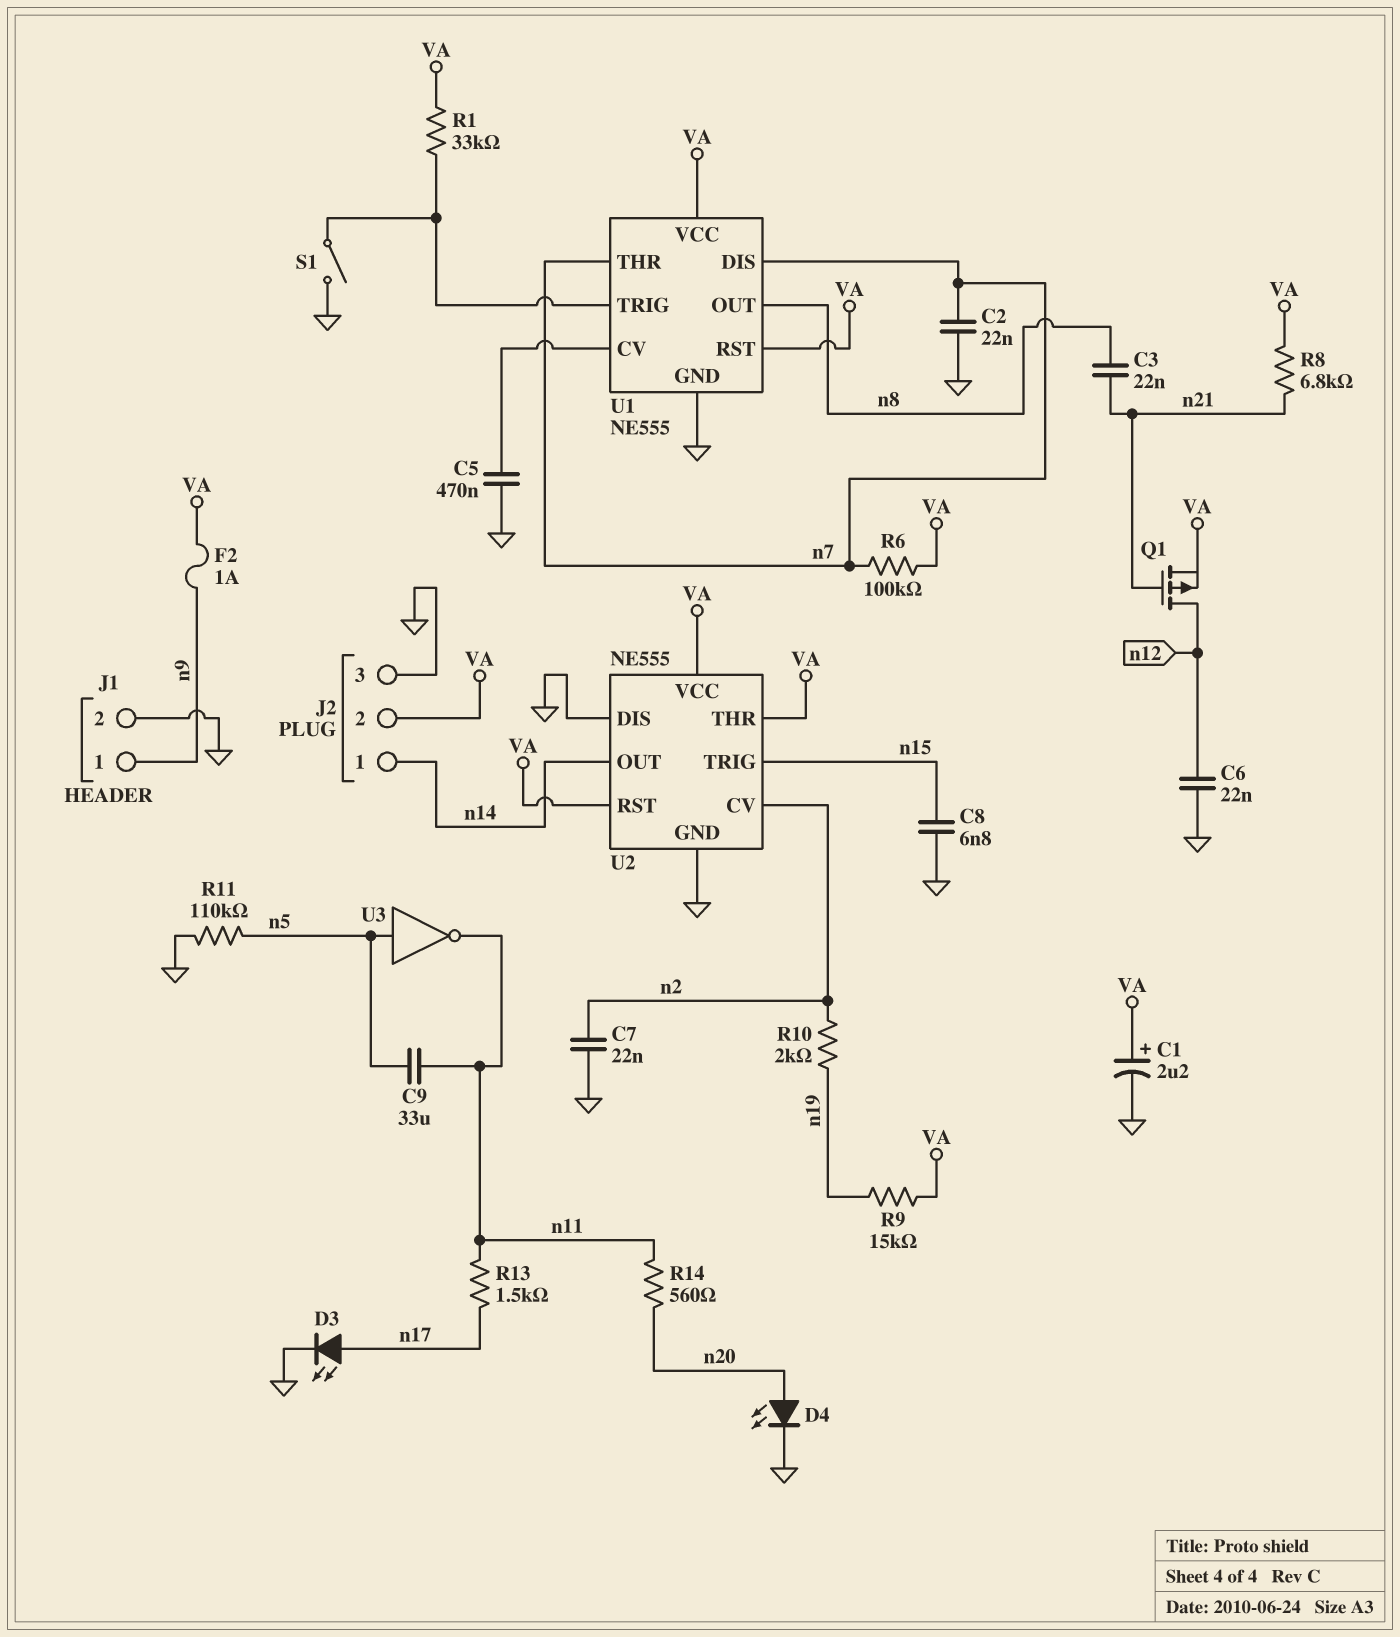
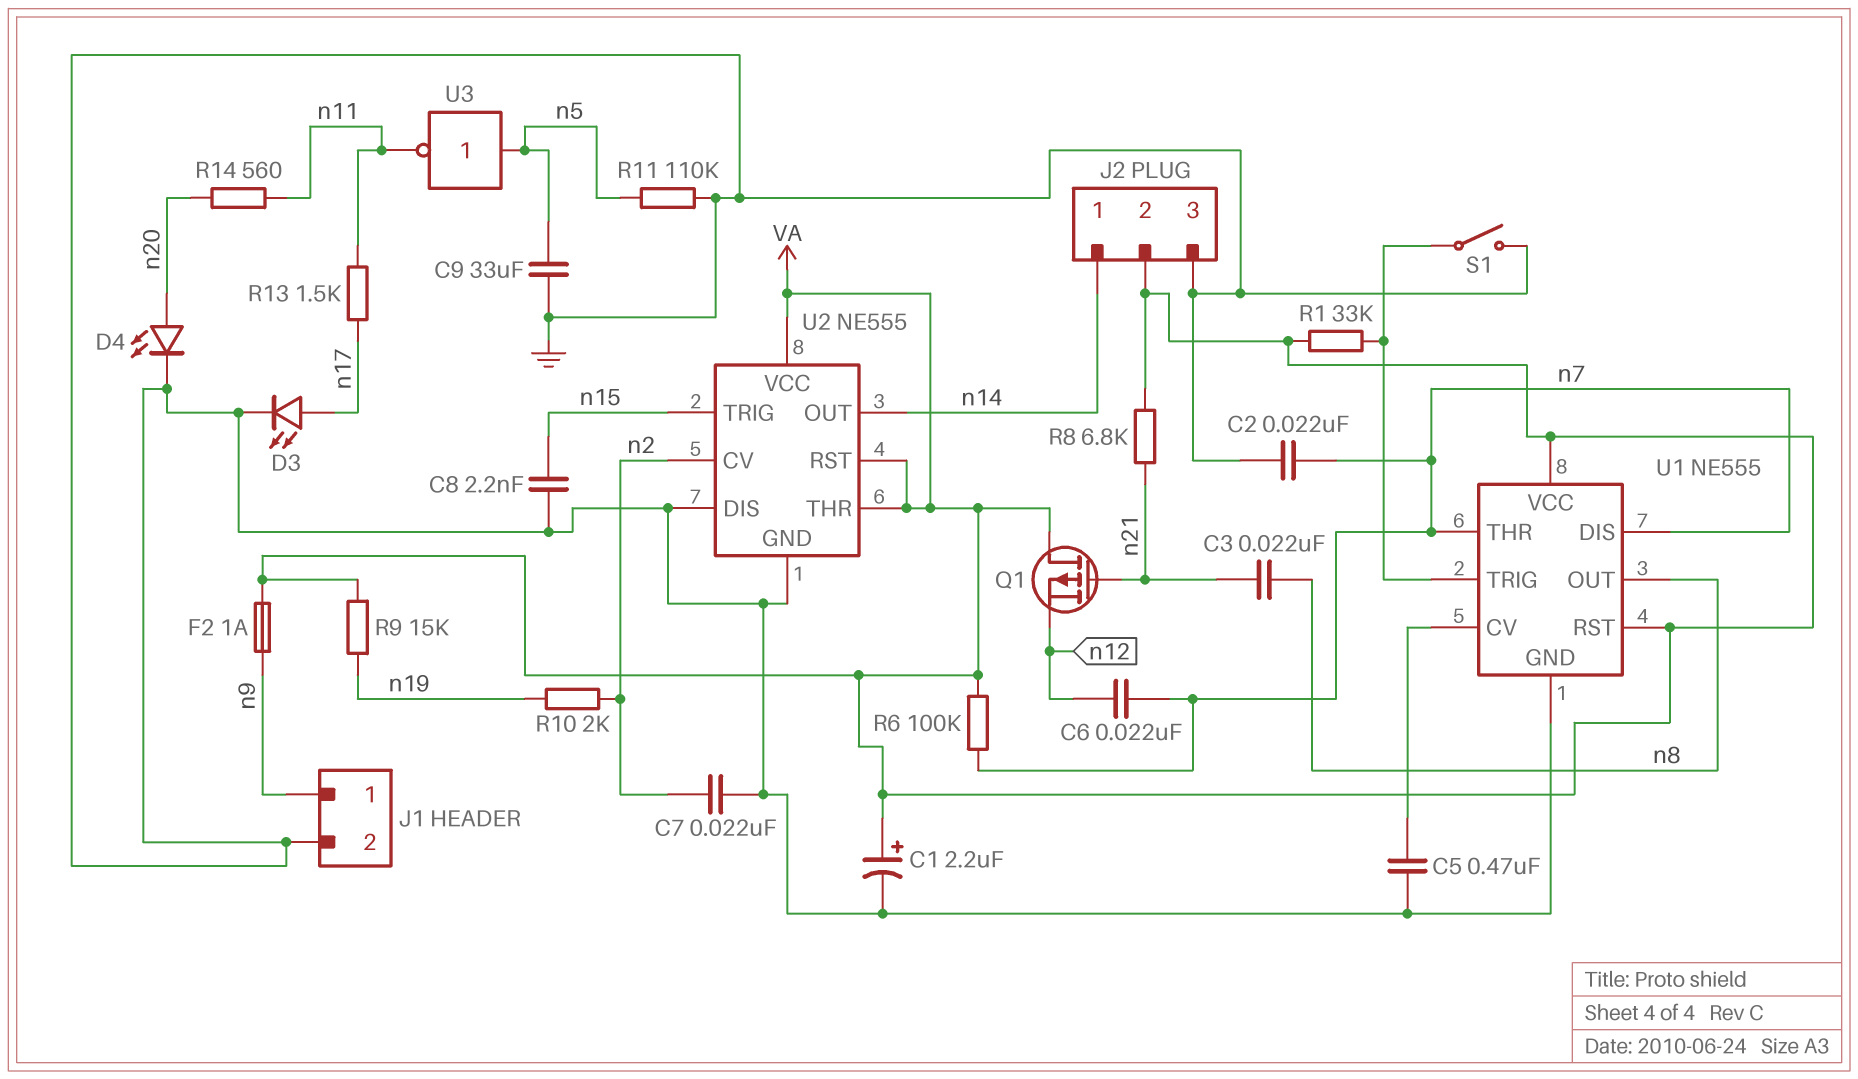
C6: 22nF (GND, n12) -> 22nF (n7, n12)
C8: 6.8nF (GND, n15) -> 2.2nF (GND, n15)
C9: 33uF (n5, n11) -> 33uF (GND, n5)
Q1: PMOS (G n21, D n12, S VA) -> PMOS (G n21, D VA, S n12)

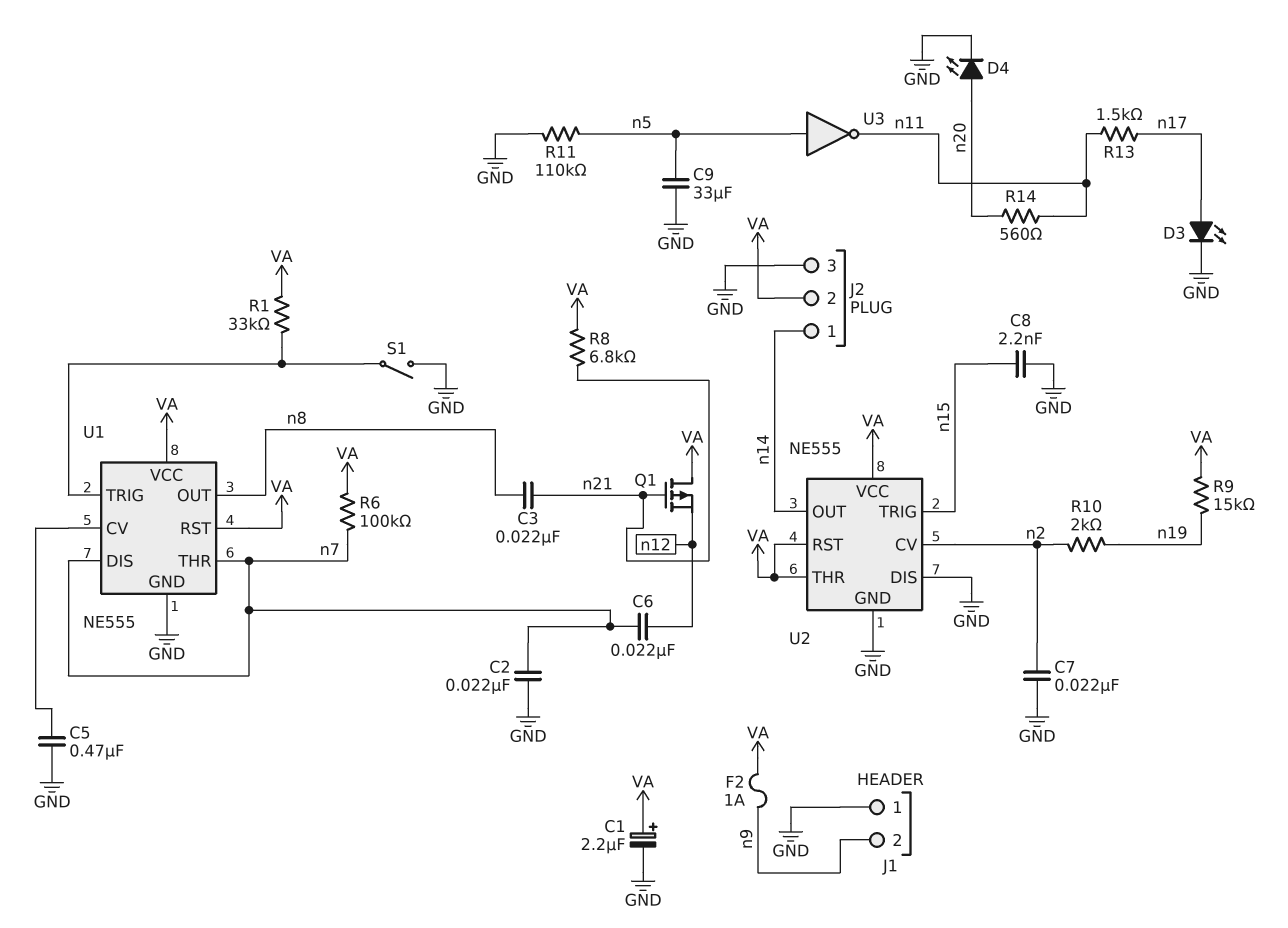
J1 pin 1: n9 -> GND
J1 pin 2: GND -> n9

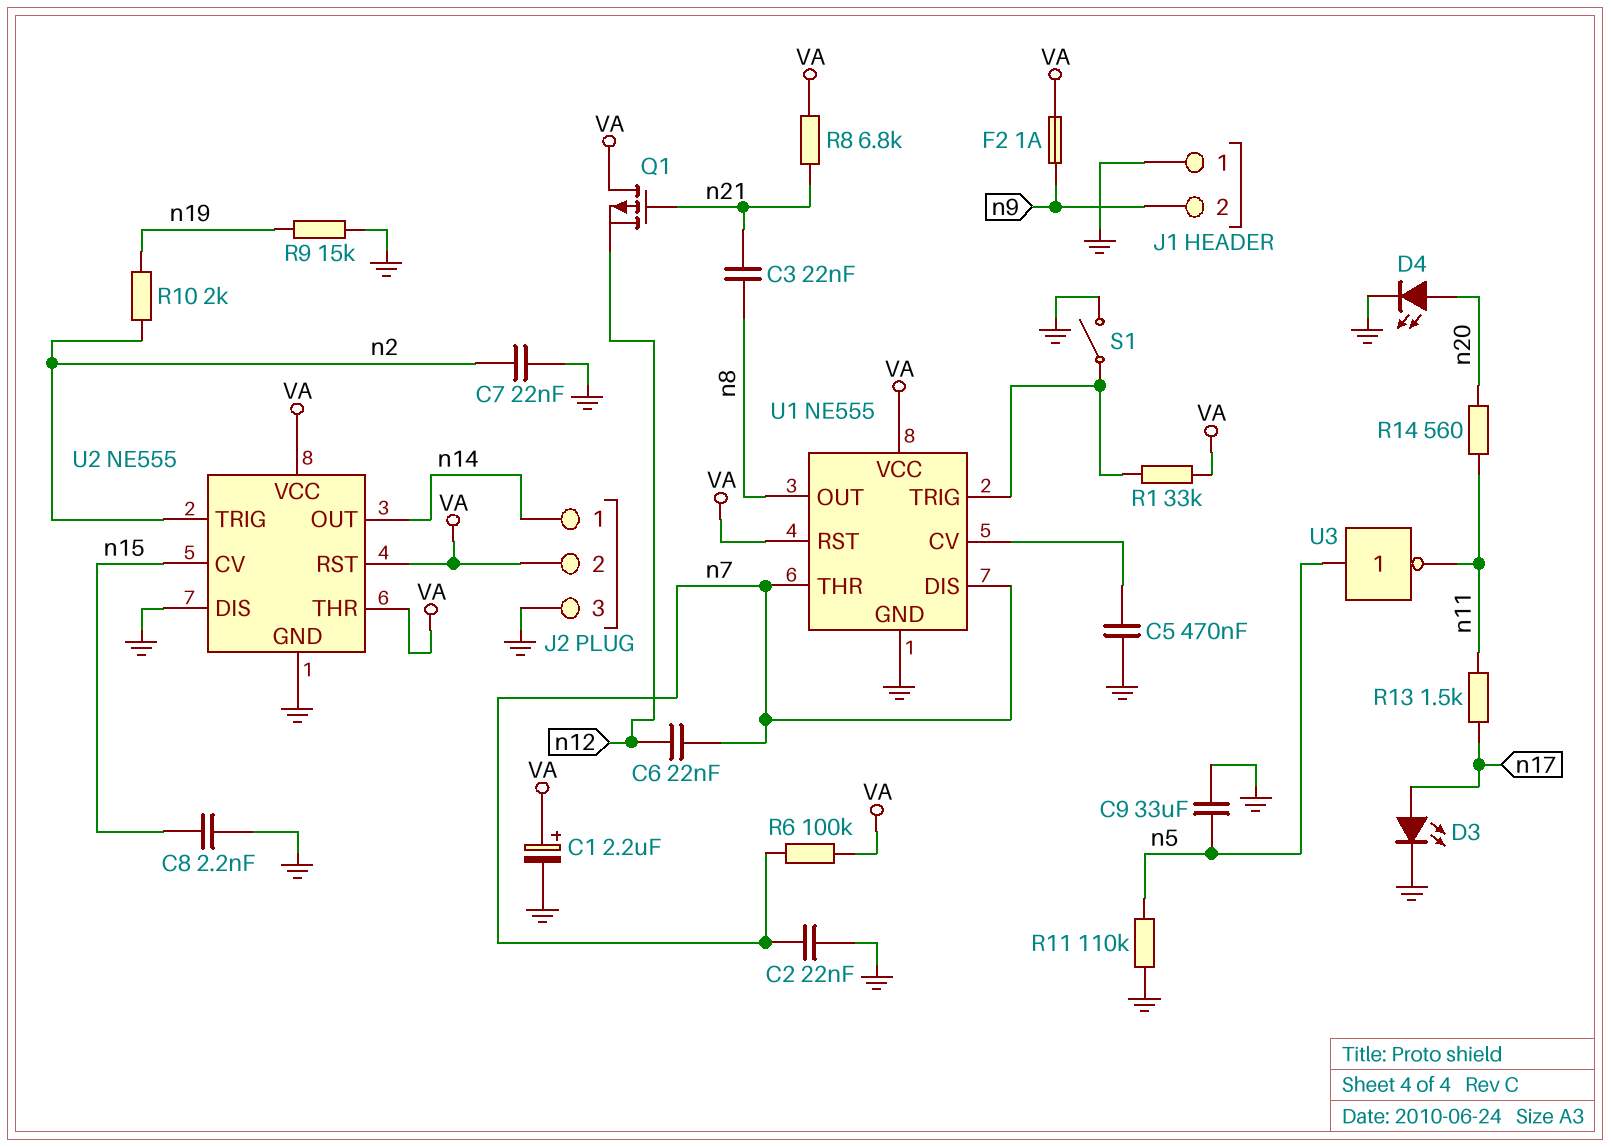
R9: 15k (VA, n19) -> 15k (GND, n19)
U2 pin CV: n2 -> n15
U2 pin TRIG: n15 -> n2

